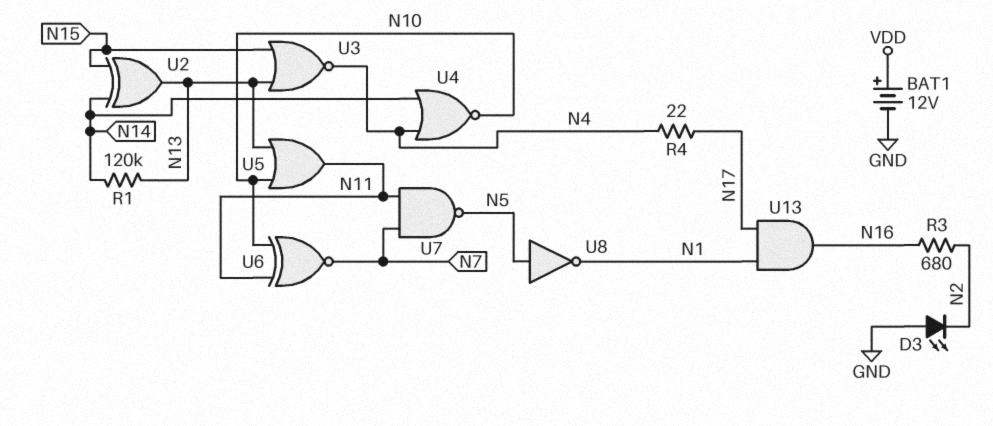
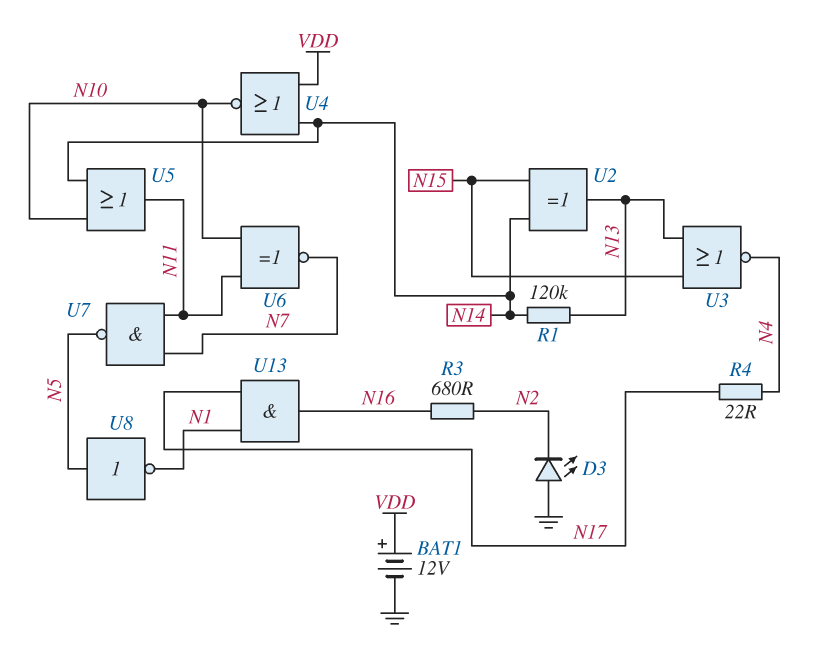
U4: NOR (in N4, in N14, out N10) -> NOR (in N14, in VDD, out N10)
U5: OR (in N10, in N13, out N11) -> OR (in N10, in N14, out N11)

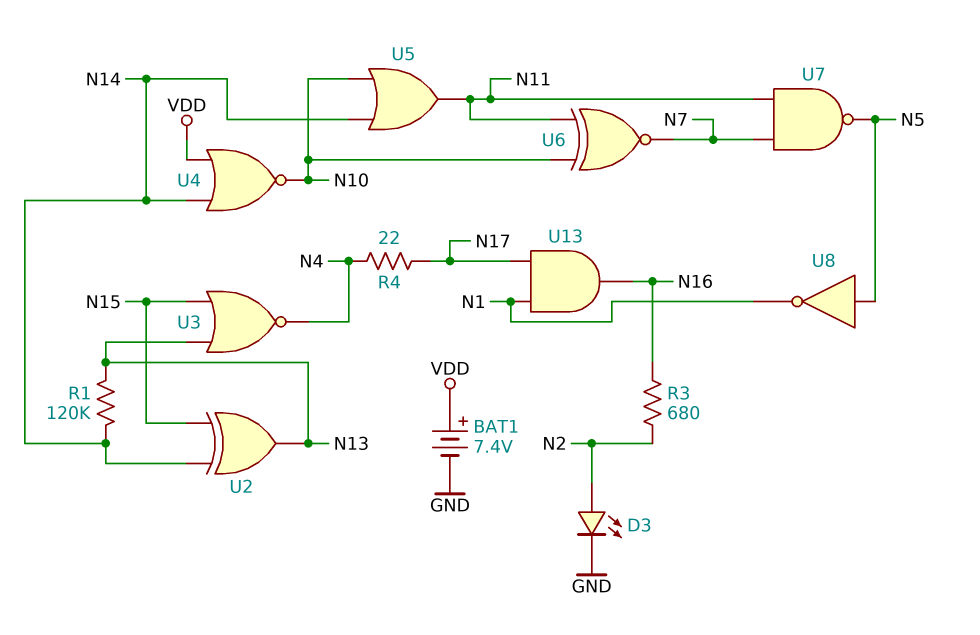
BAT1: 12V (plus VDD, minus GND) -> 7.4V (plus VDD, minus GND)
D3: LED (A GND, K N2) -> LED (A N2, K GND)

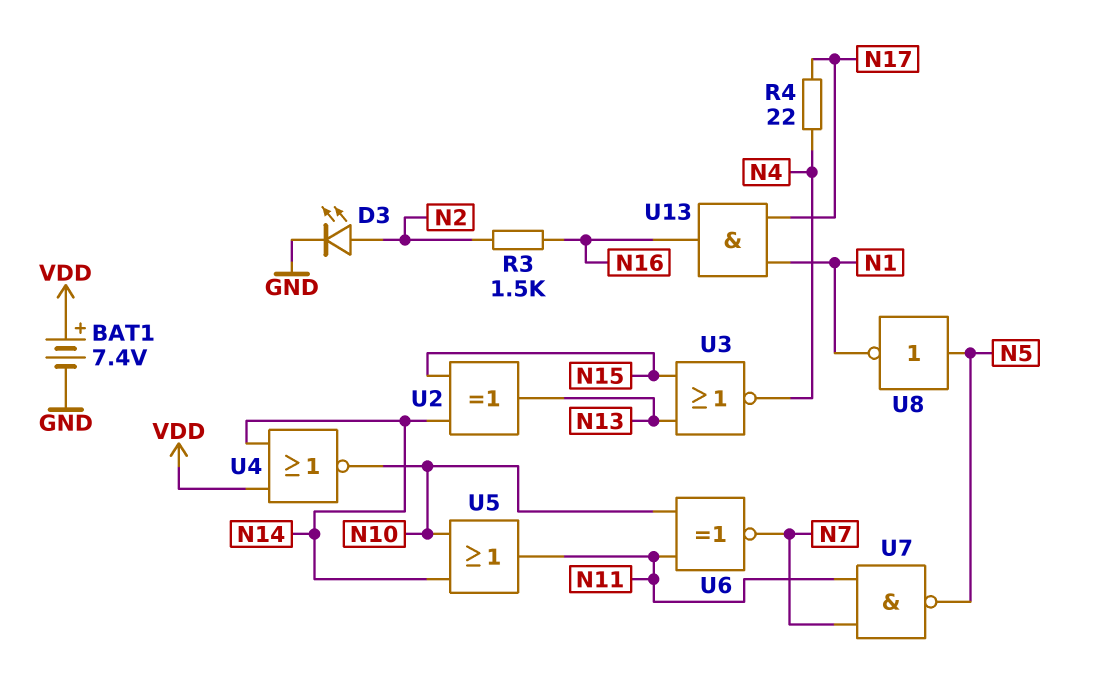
R1: 120k (N13, N14) -> none
R3: 680 (N2, N16) -> 1.5k (N2, N16)

